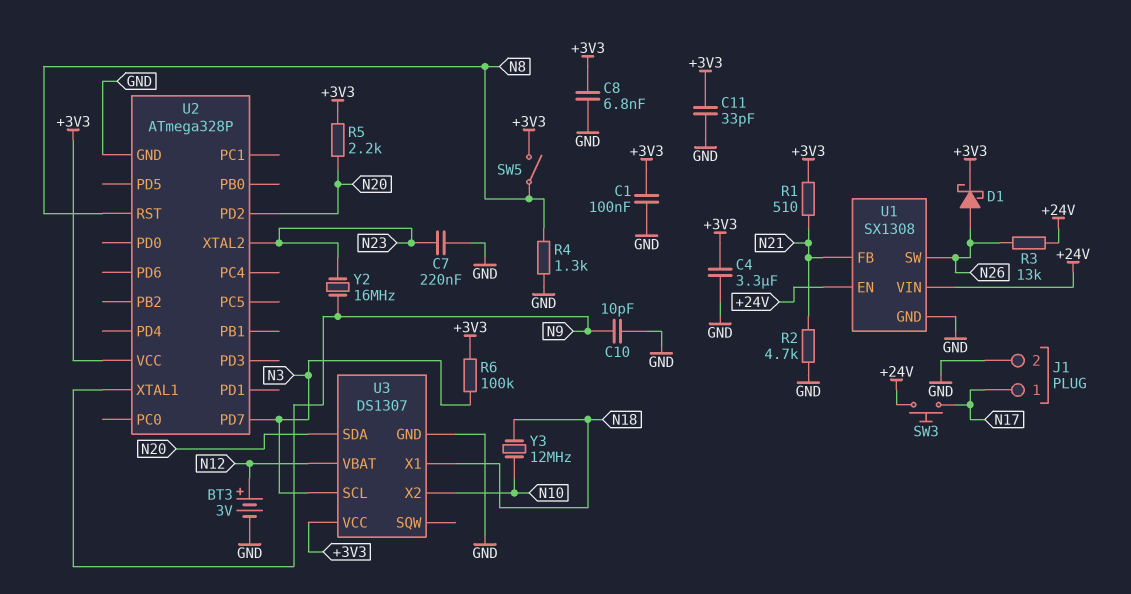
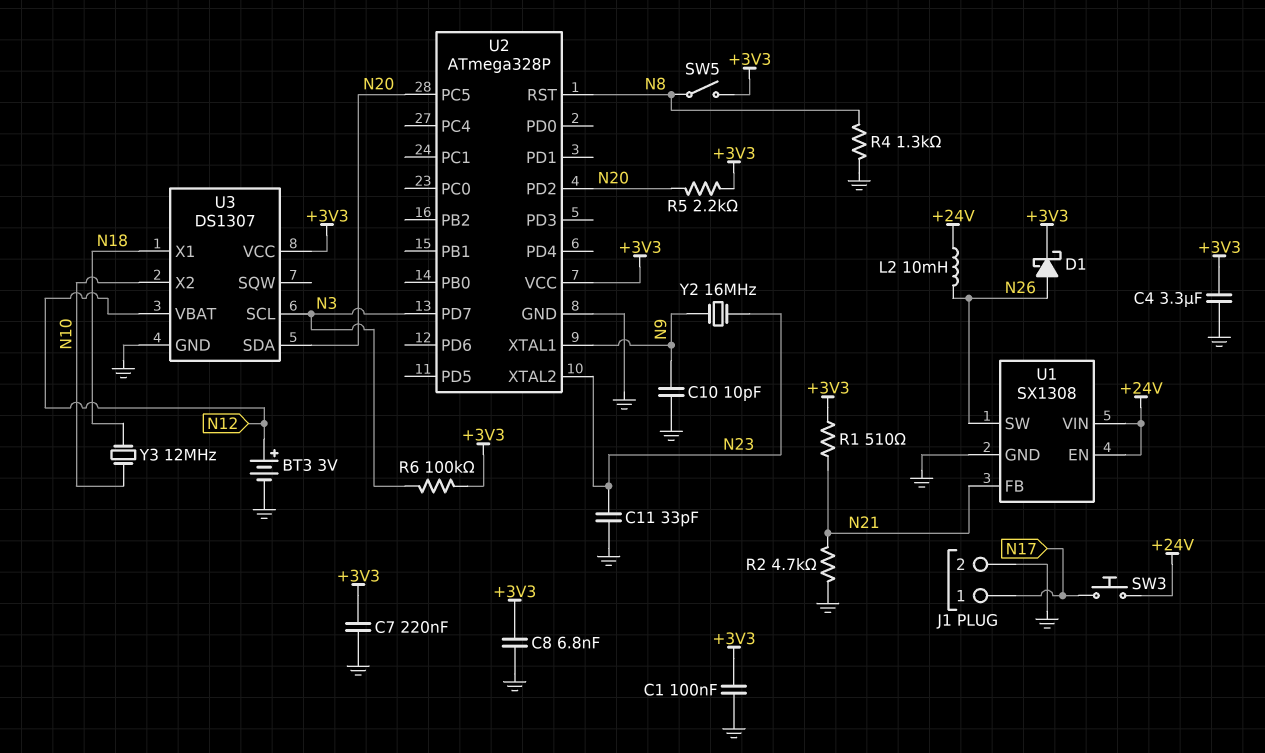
C7: 220nF (GND, N23) -> 220nF (+3V3, GND)
C11: 33pF (+3V3, GND) -> 33pF (GND, N23)
L2: none -> 10mH (+24V, N26)
R3: 13k (+24V, N26) -> none
U2 pin PC5: none -> N20

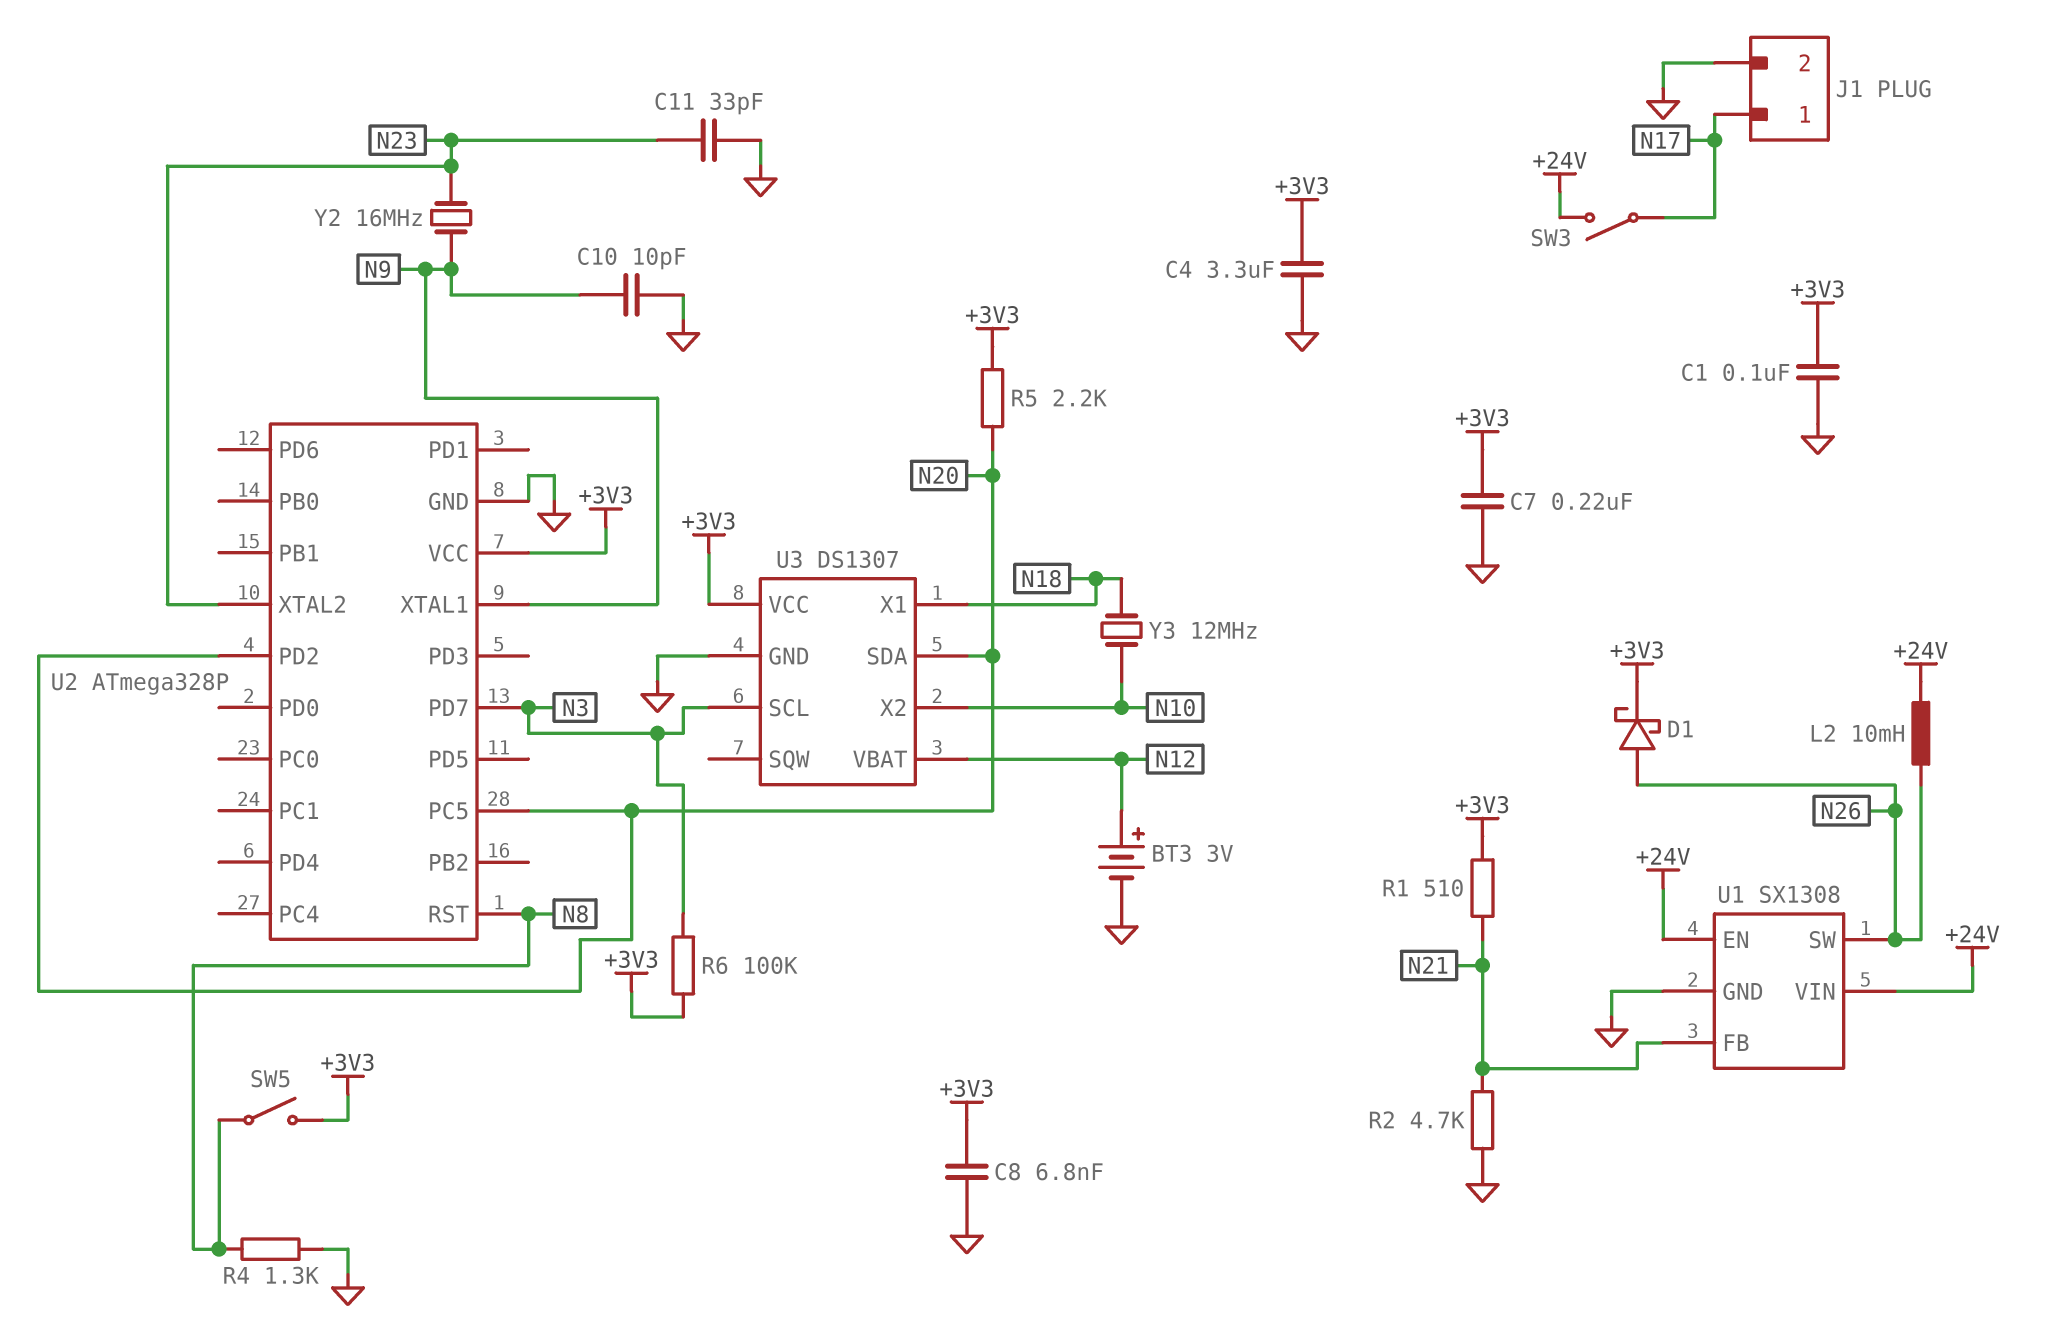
SW3: button (+24V, N17) -> switch (+24V, N17)

